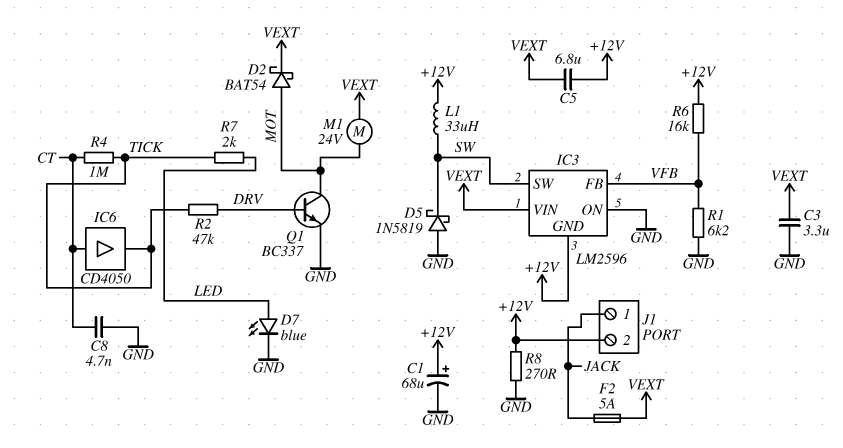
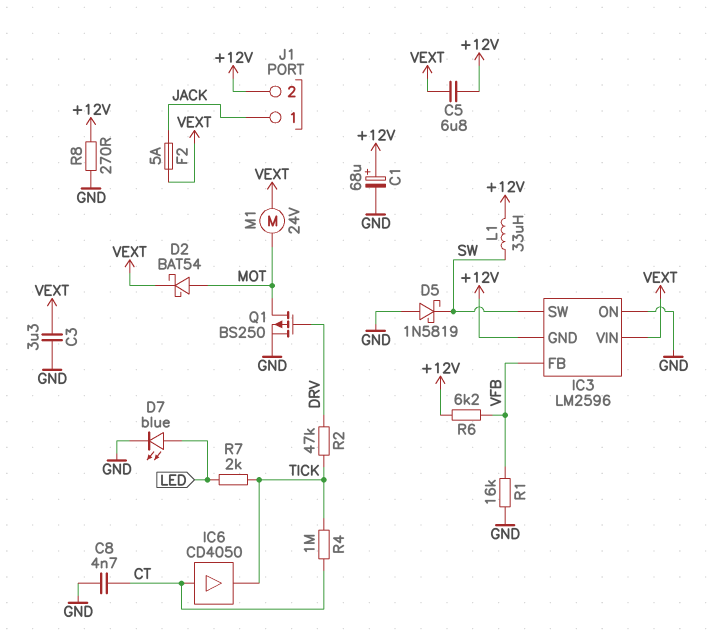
Q1: NPN BC337 (B DRV, C MOT, E GND) -> PMOS BS250 (G DRV, D MOT, S GND)
R1: 6.2k (GND, VFB) -> 16k (GND, VFB)
R6: 16k (+12V, VFB) -> 6.2k (+12V, VFB)

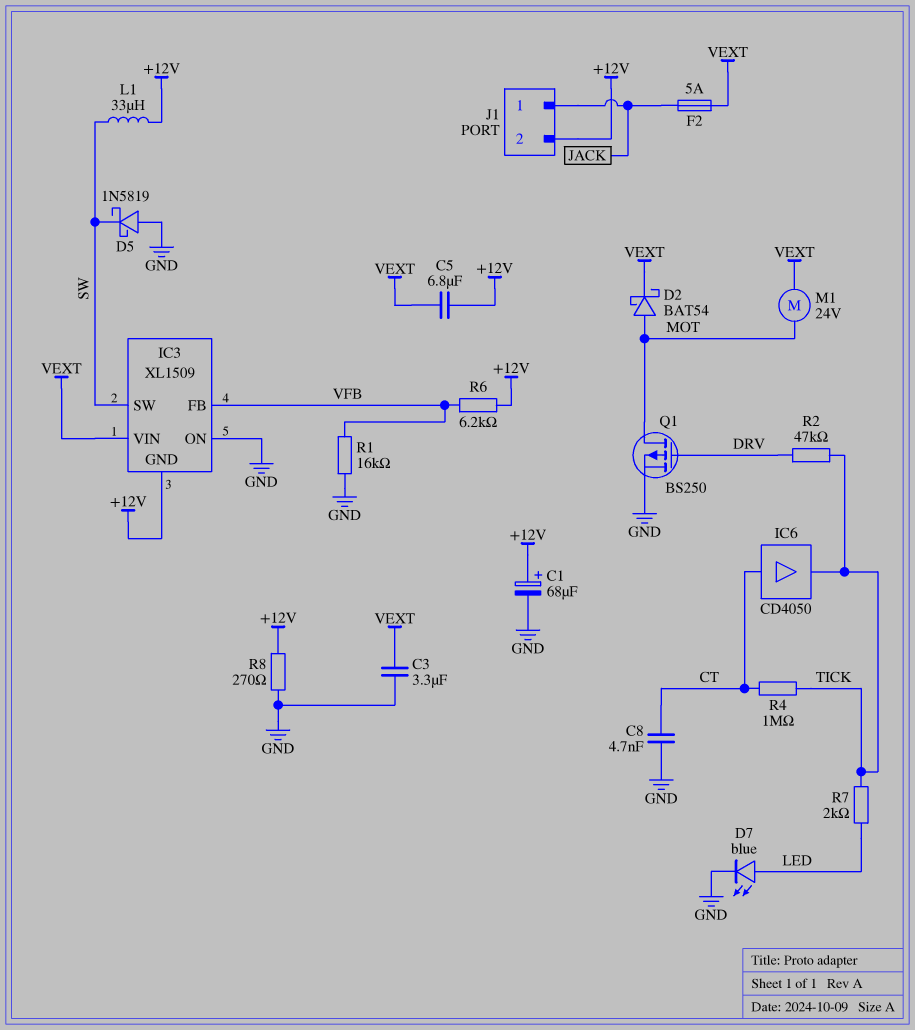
IC3: LM2596 -> XL1509

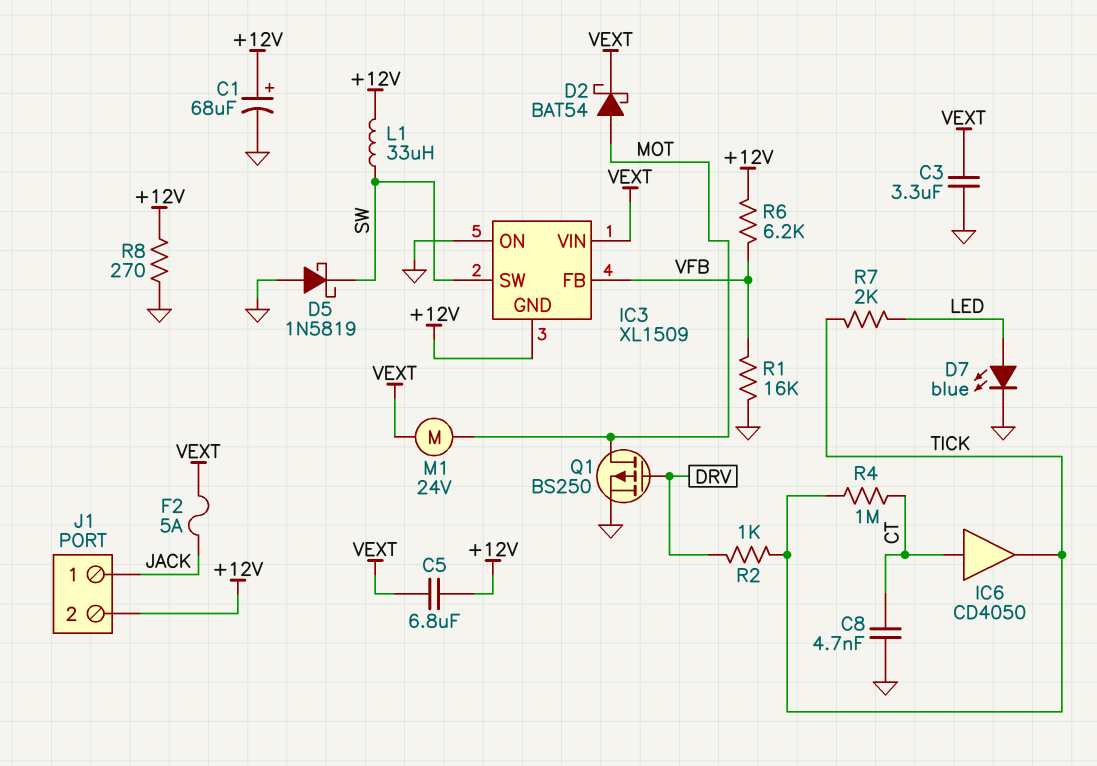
R2: 47k (DRV, TICK) -> 1k (DRV, TICK)

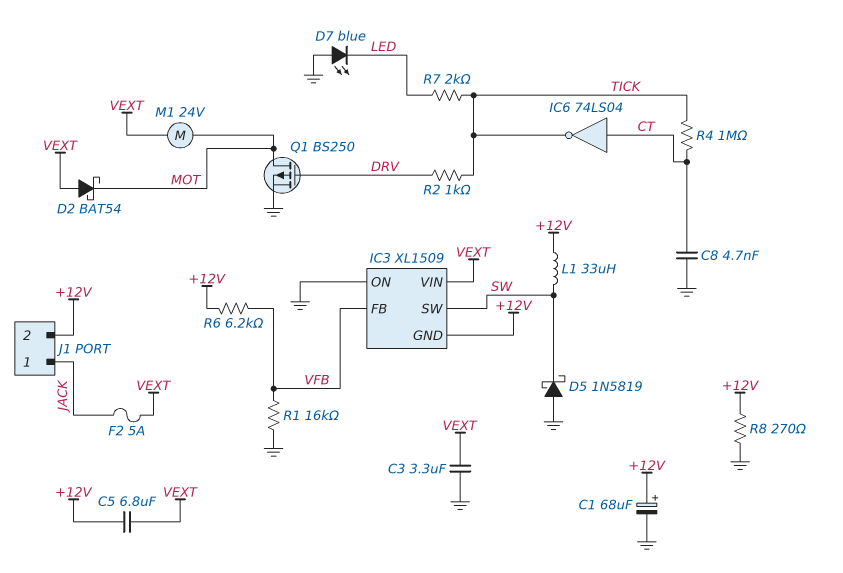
D2: schottky BAT54 (A MOT, K VEXT) -> schottky BAT54 (A VEXT, K MOT)
D7: LED blue (A LED, K GND) -> LED blue (A GND, K LED)
IC6: buffer CD4050 (in CT, out TICK) -> NOT 74LS04 (in CT, out TICK)

